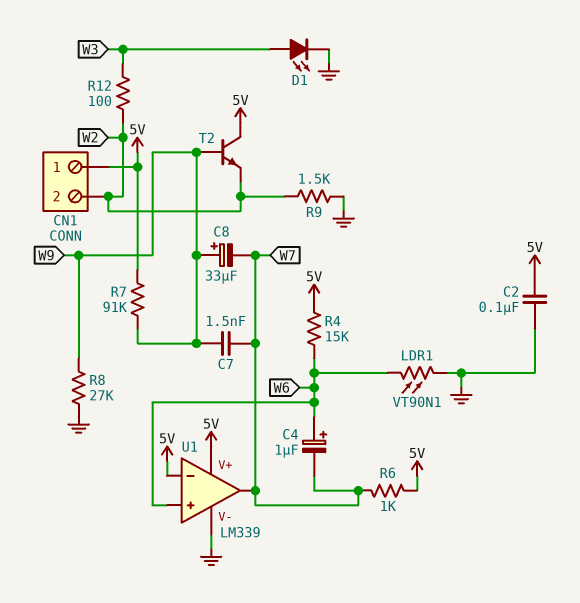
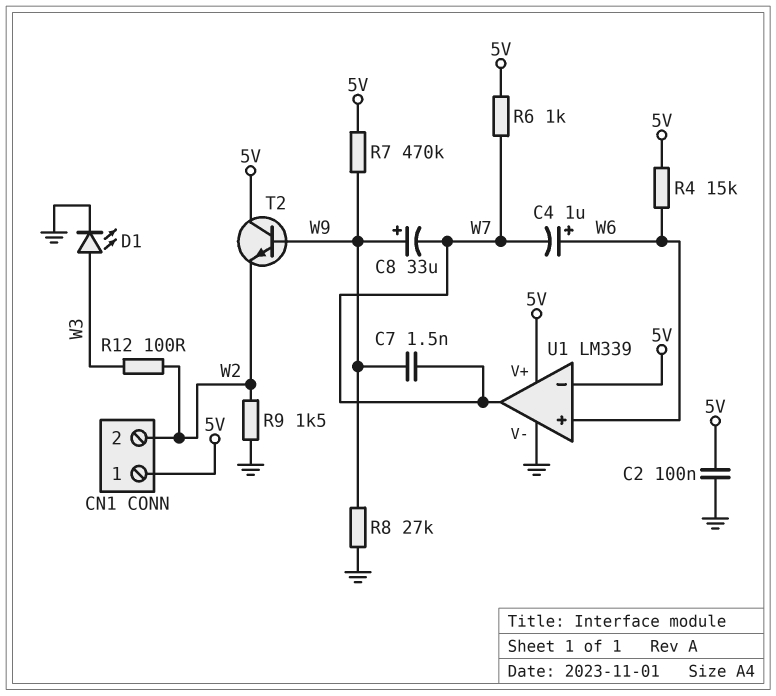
LDR1: VT90N1 (GND, W6) -> none
R7: 91k (5V, W9) -> 470k (5V, W9)

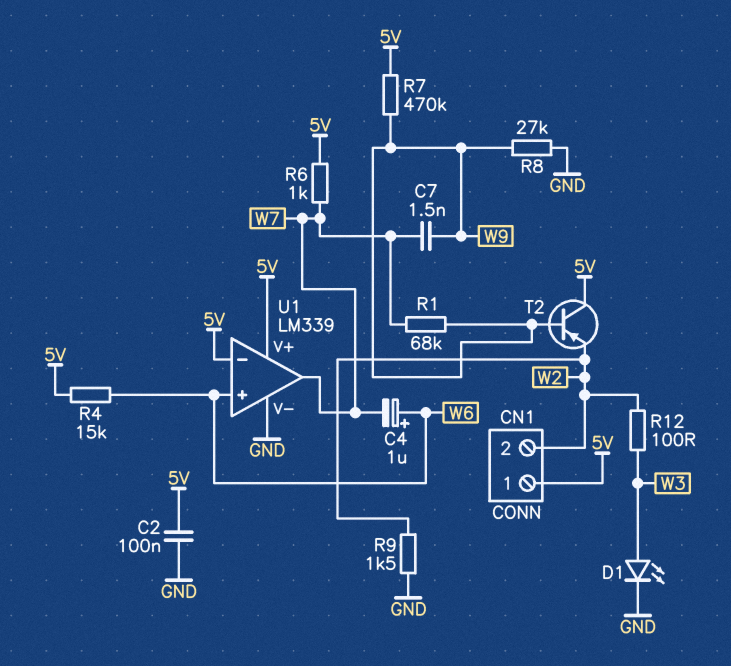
C8: 33uF (plus W9, minus W7) -> none
R1: none -> 68k (W7, W9)
T2: NPN (B W9, C 5V, E W2) -> PNP (B W9, C 5V, E W2)

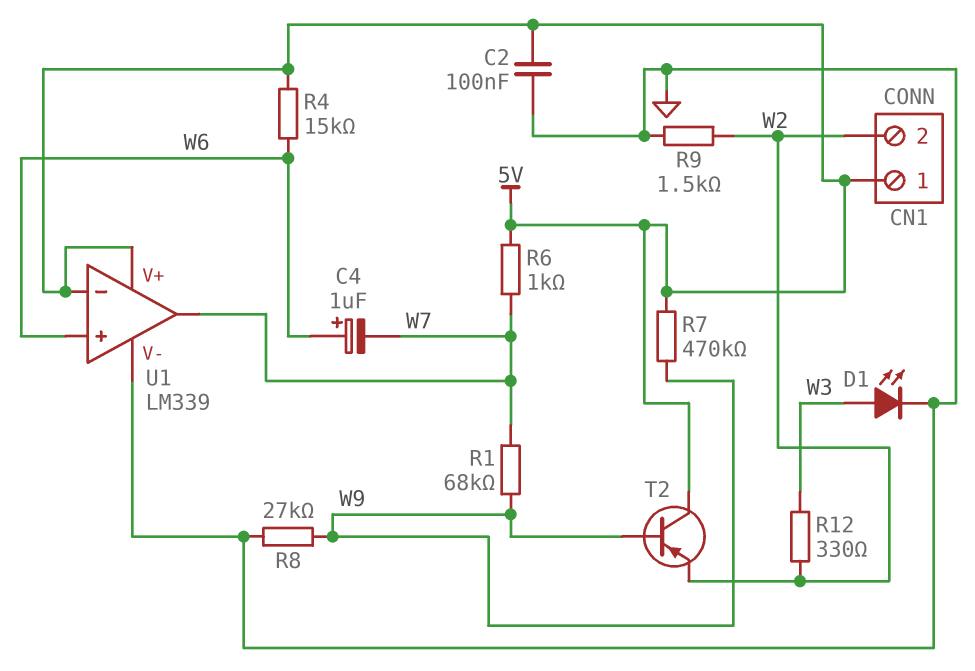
C7: 1.5nF (W7, W9) -> none
R12: 100 (W2, W3) -> 330 (W2, W3)

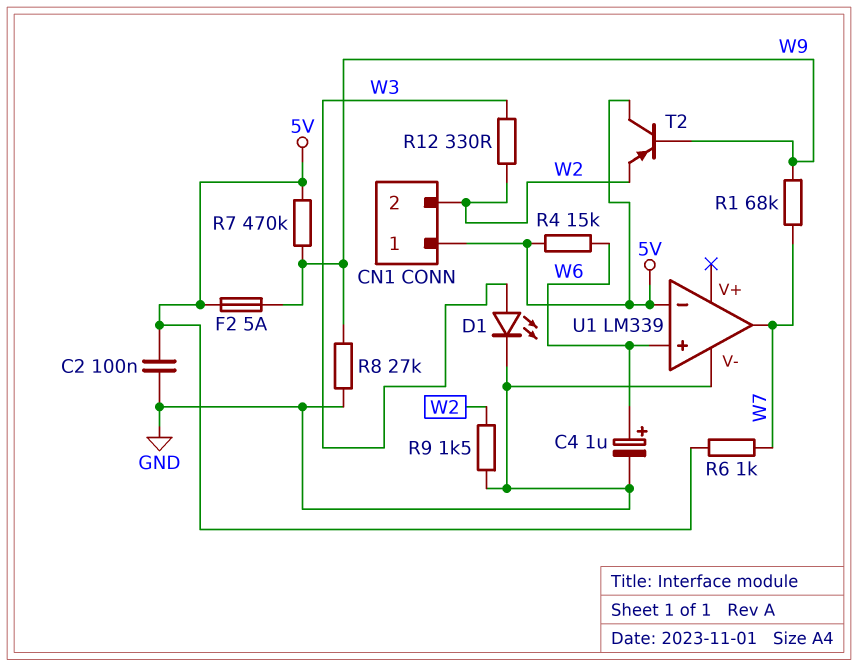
C4: 1uF (plus W6, minus W7) -> 1uF (plus W6, minus GND)
F2: none -> 5A (5V, W9)
U1 pin V+: 5V -> none

